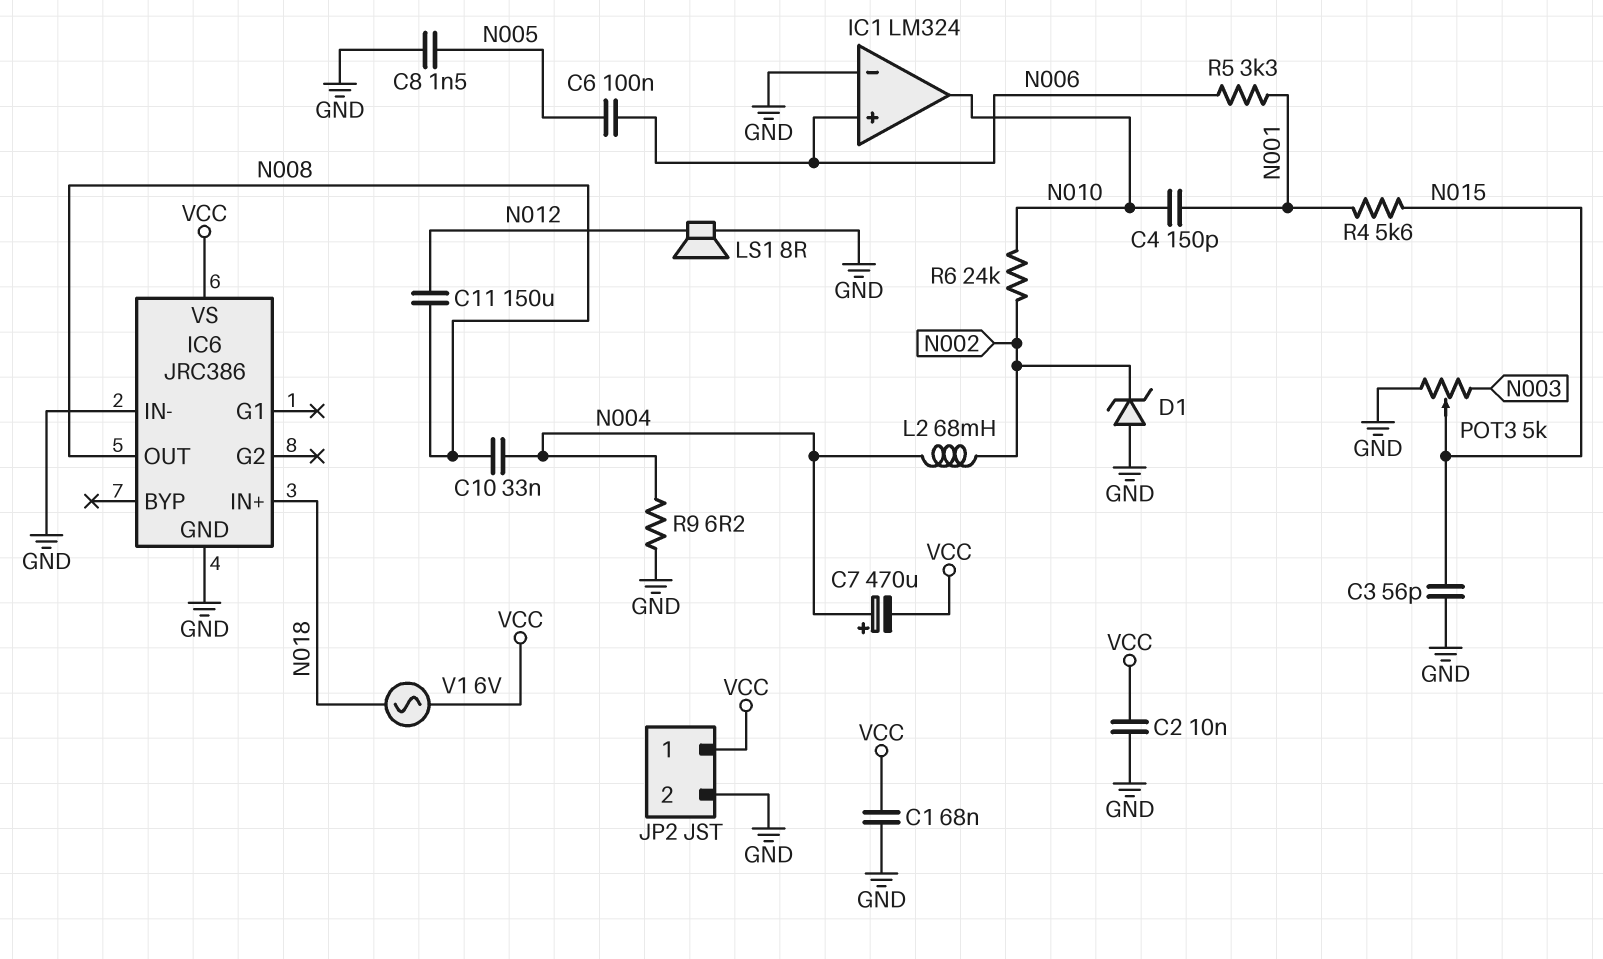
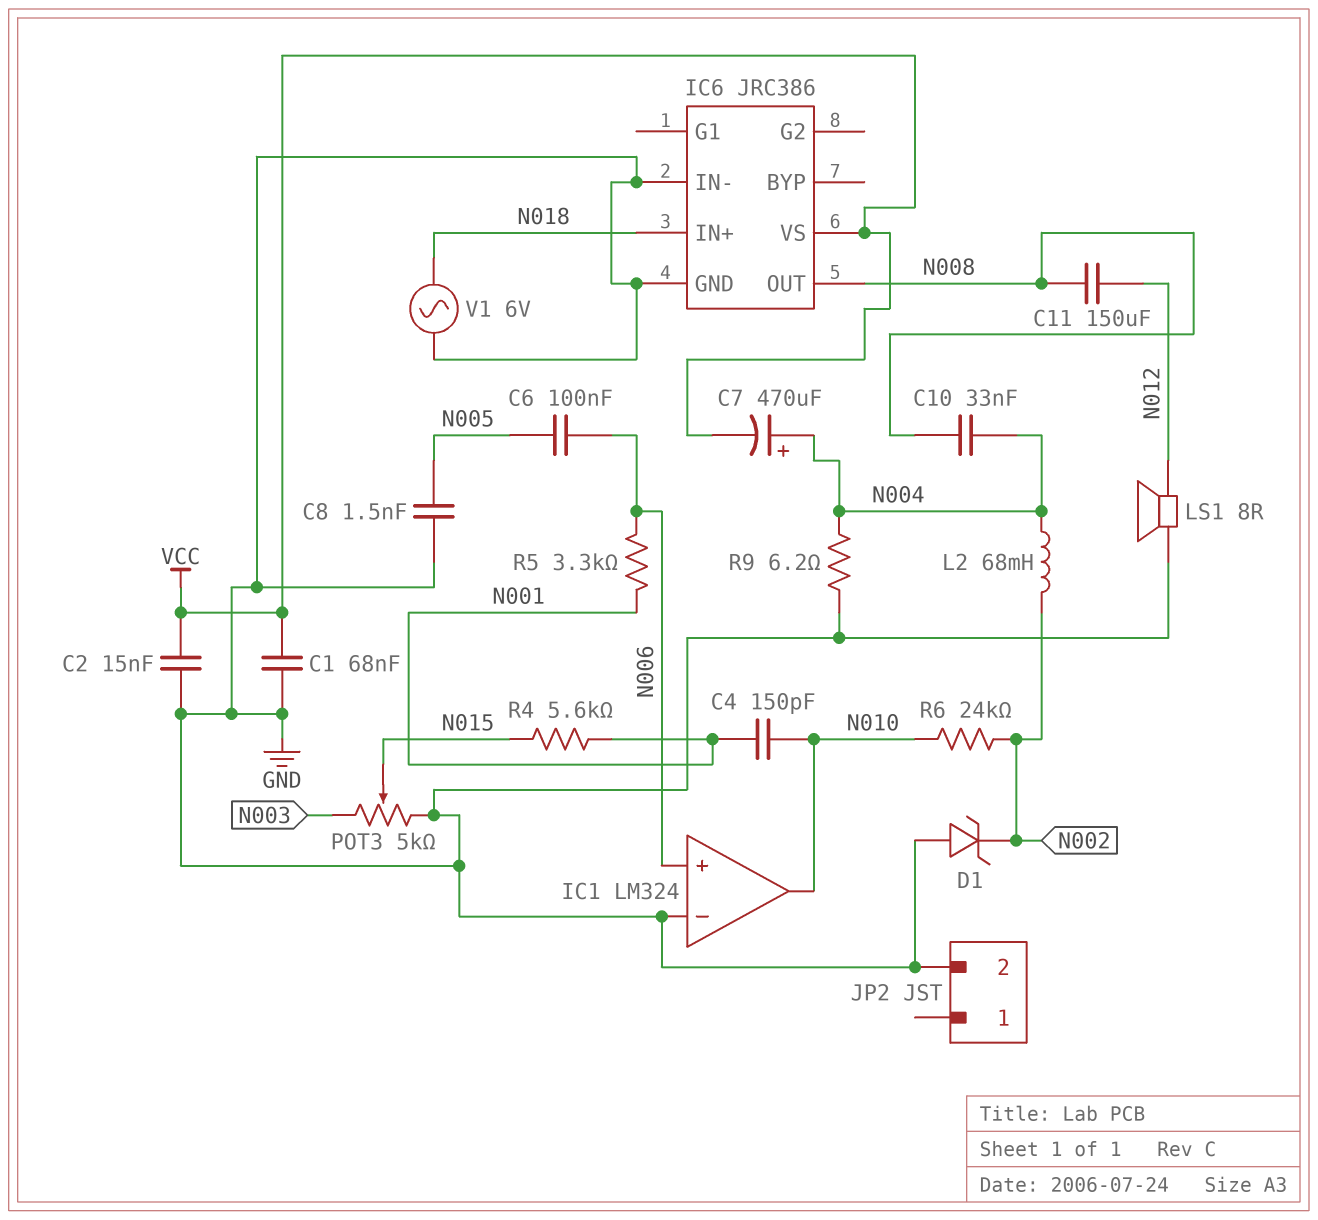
C2: 10nF (GND, VCC) -> 15nF (GND, VCC)
C3: 56pF (GND, N015) -> none
JP2 pin 1: VCC -> none
V1: AC 6V (N018, VCC) -> AC 6V (GND, N018)

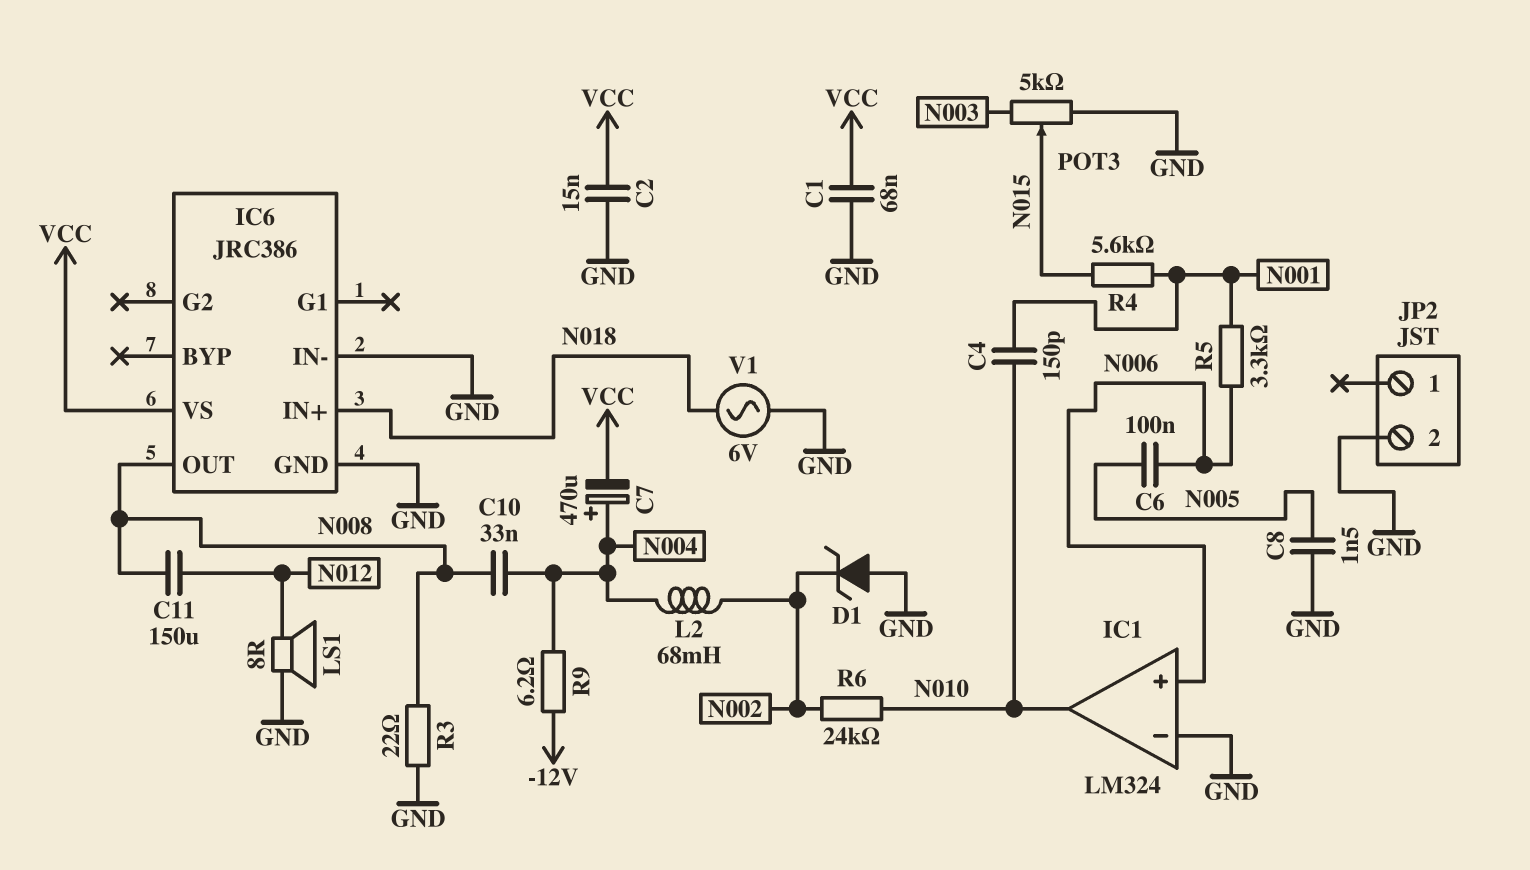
R3: none -> 22 (GND, N008)
R9: 6.2 (GND, N004) -> 6.2 (-12V, N004)

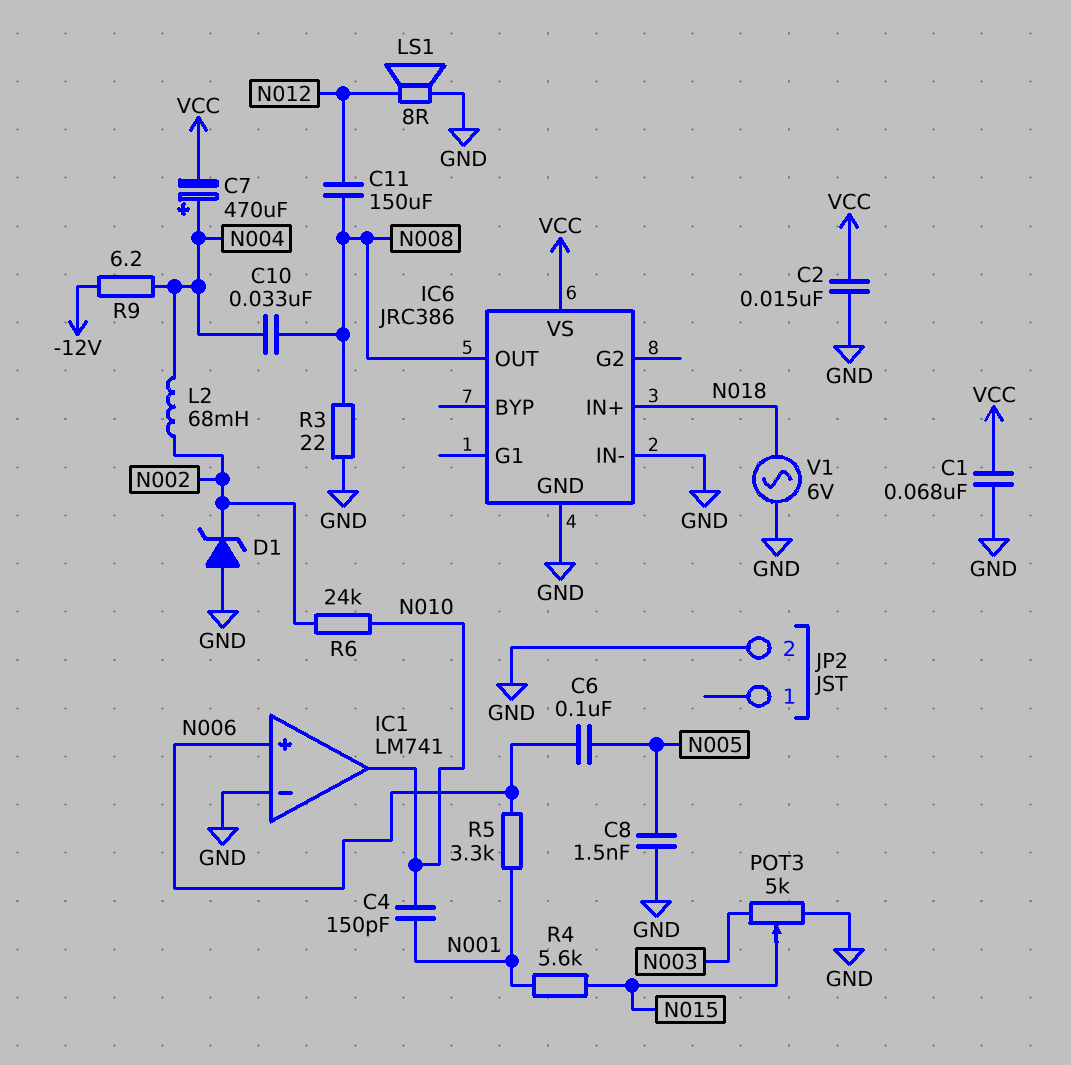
IC1: LM324 -> LM741

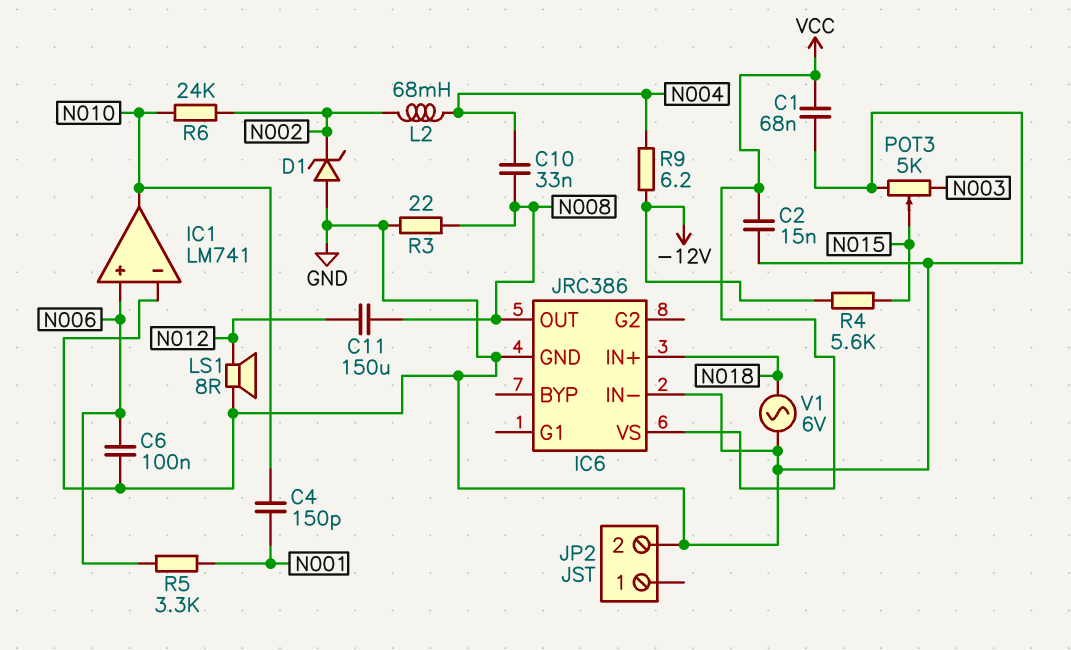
C6: 100nF (N005, N006) -> 100nF (GND, N006)
C7: 470uF (plus N004, minus VCC) -> none
C8: 1.5nF (GND, N005) -> none
R4: 5.6k (N001, N015) -> 5.6k (-12V, N015)

